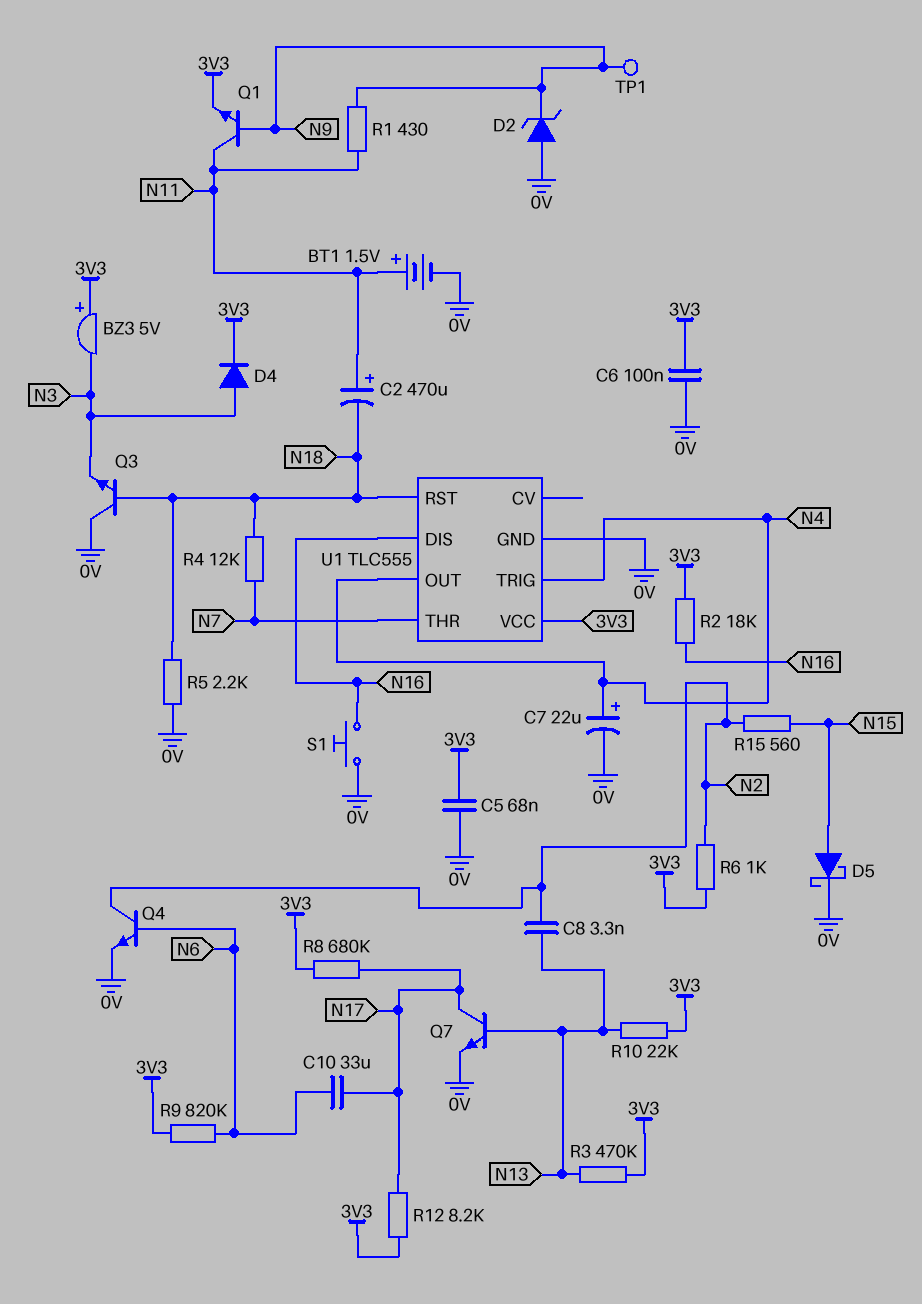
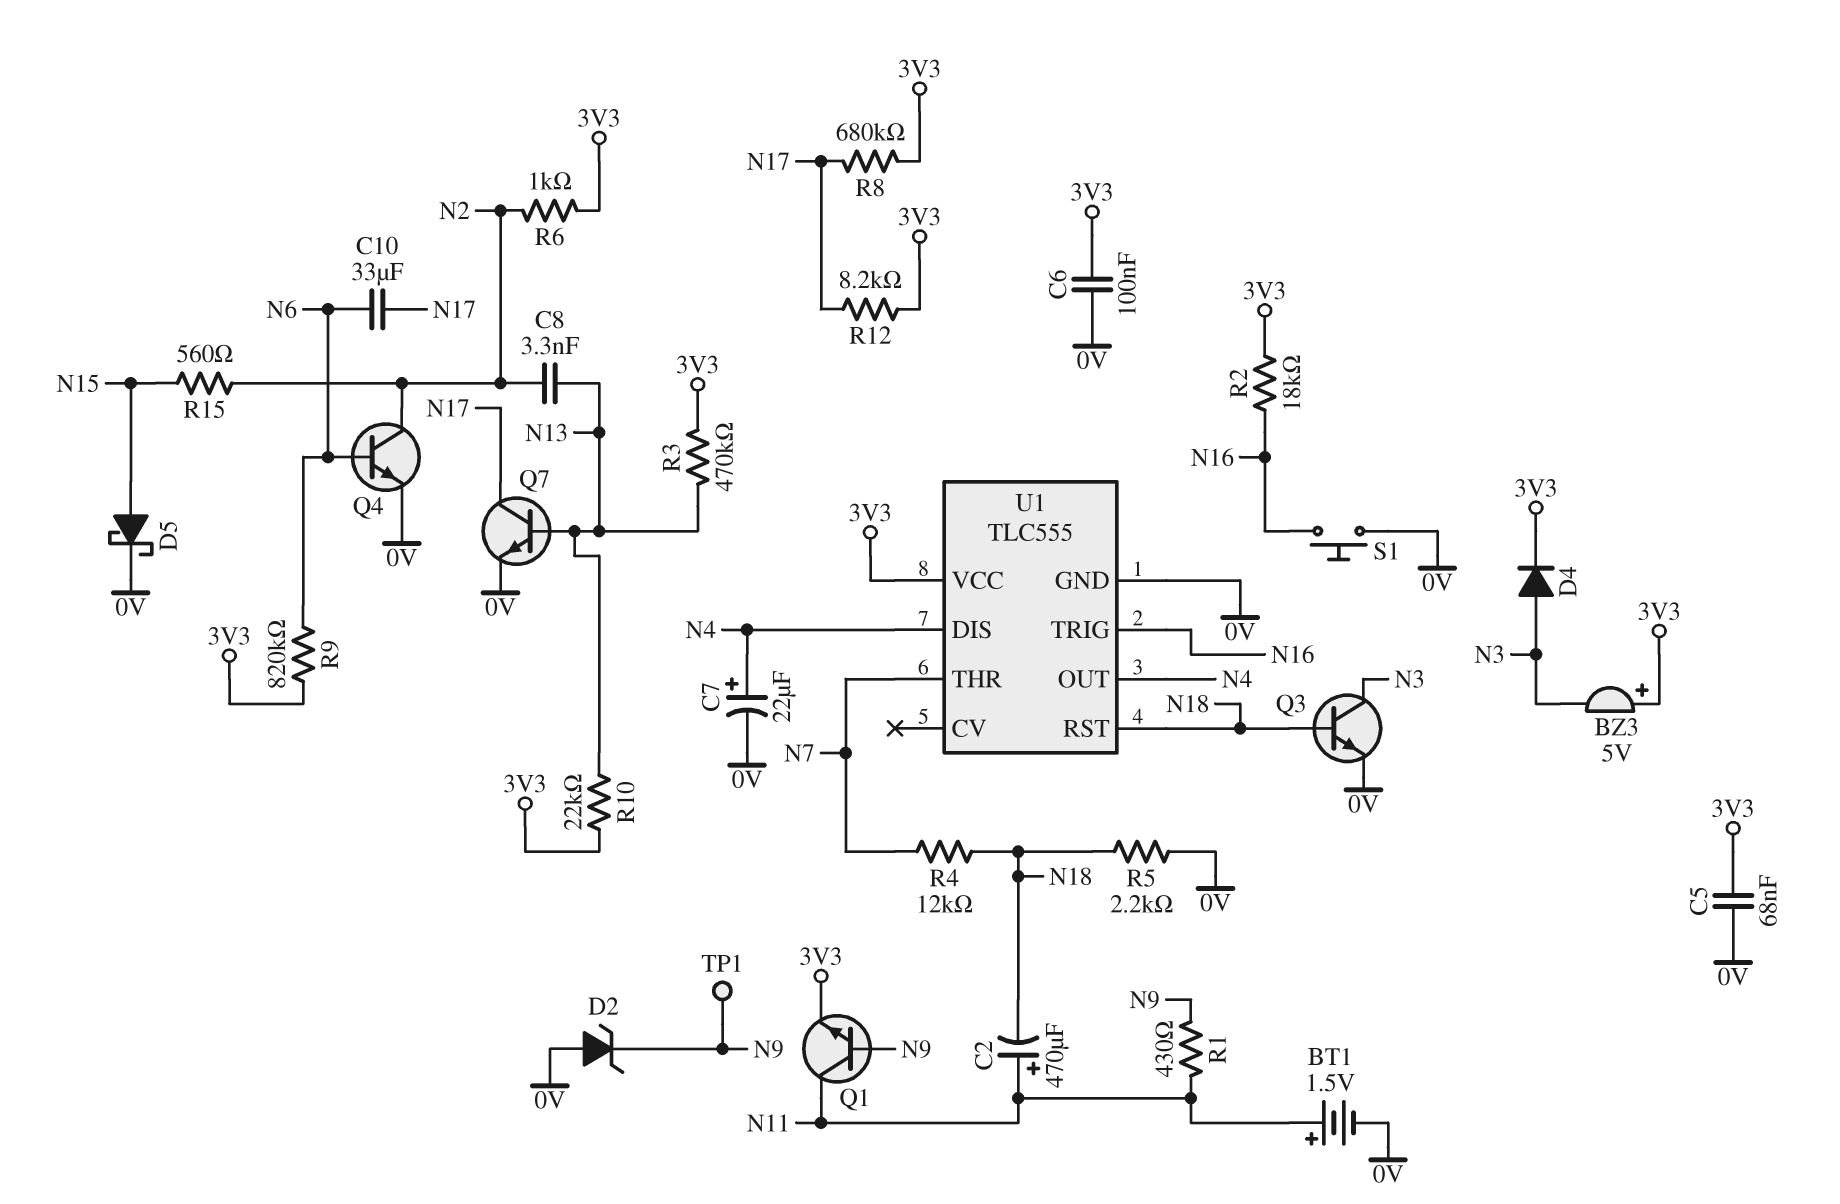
Q3: NPN (B N18, C 0V, E N3) -> NPN (B N18, C N3, E 0V)
U1 pin DIS: N16 -> N4
U1 pin TRIG: N4 -> N16

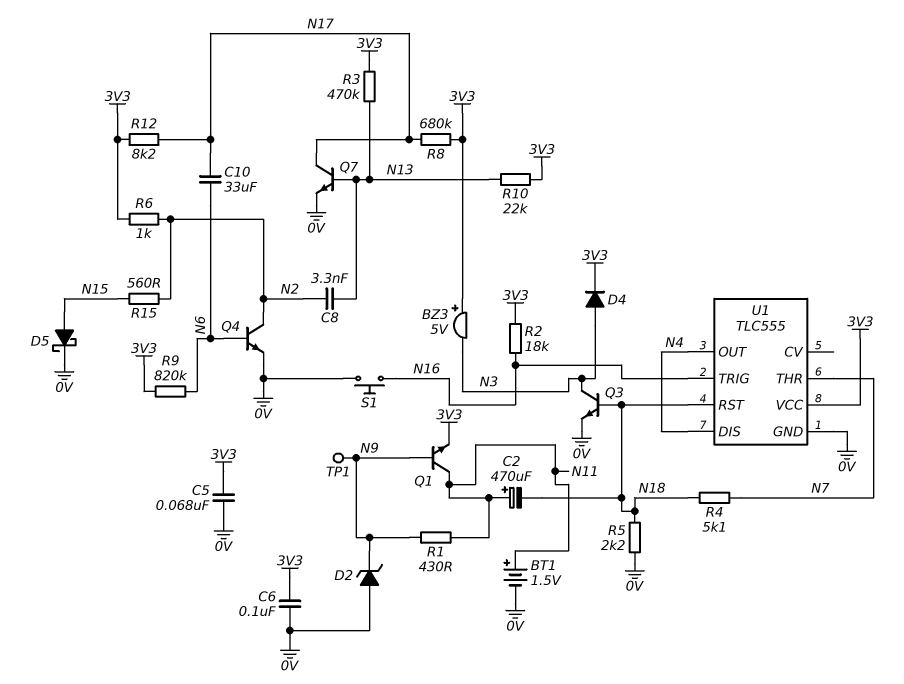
C7: 22uF (plus N4, minus 0V) -> none
R4: 12k (N7, N18) -> 5.1k (N7, N18)

